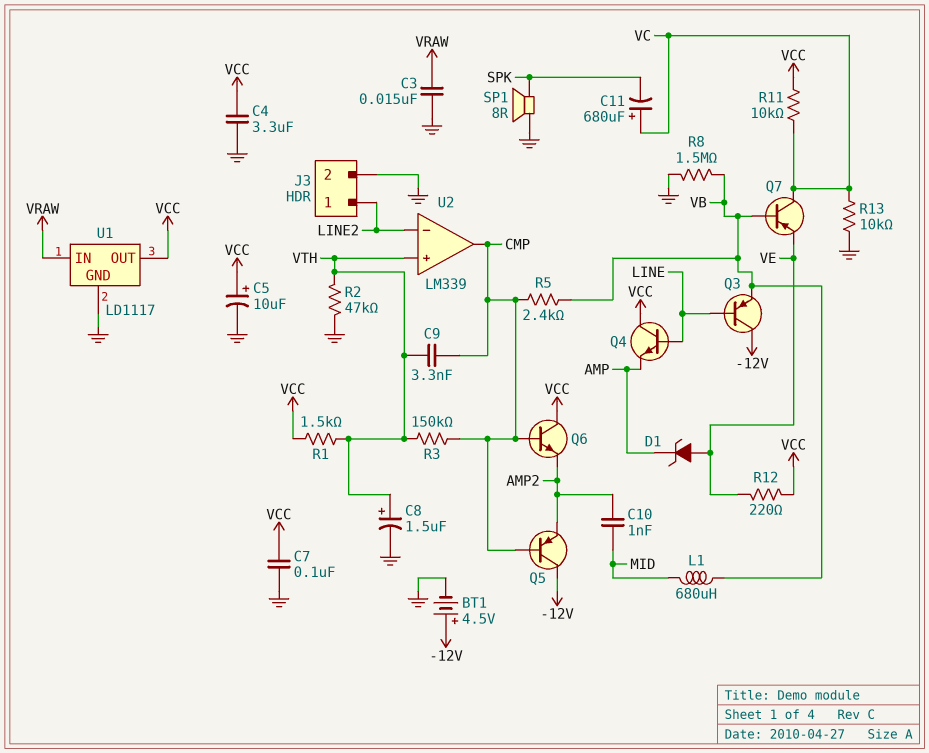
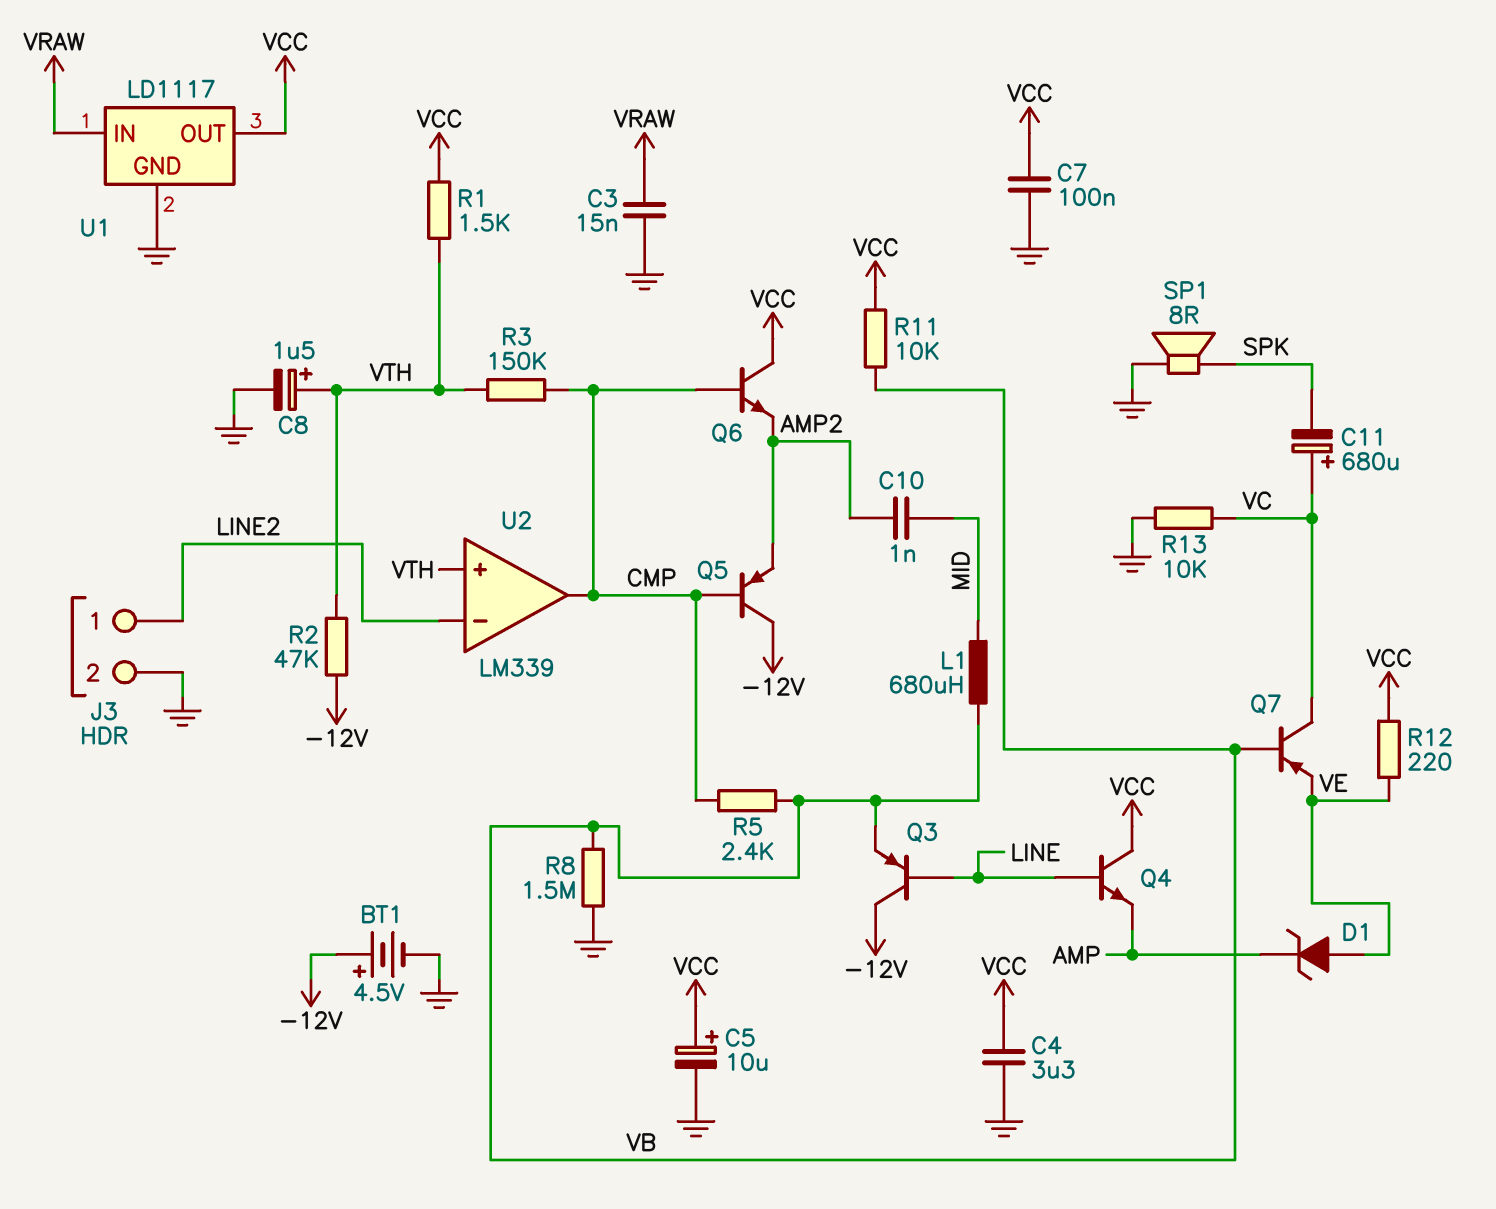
C9: 3.3nF (CMP, VTH) -> none
R2: 47k (GND, VTH) -> 47k (-12V, VTH)
R11: 10k (VC, VCC) -> 10k (VB, VCC)

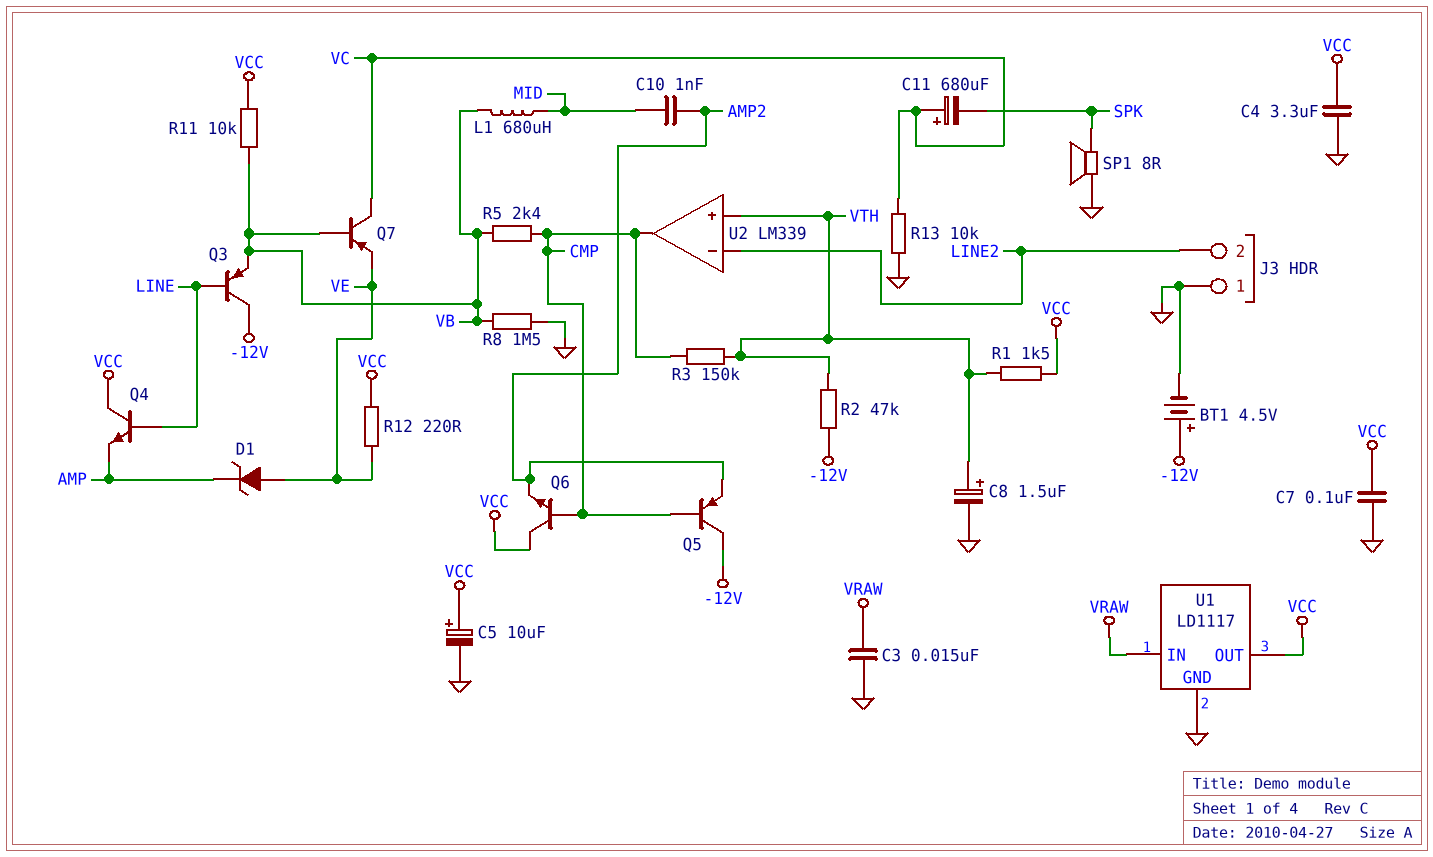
J3 pin 1: LINE2 -> GND
J3 pin 2: GND -> LINE2

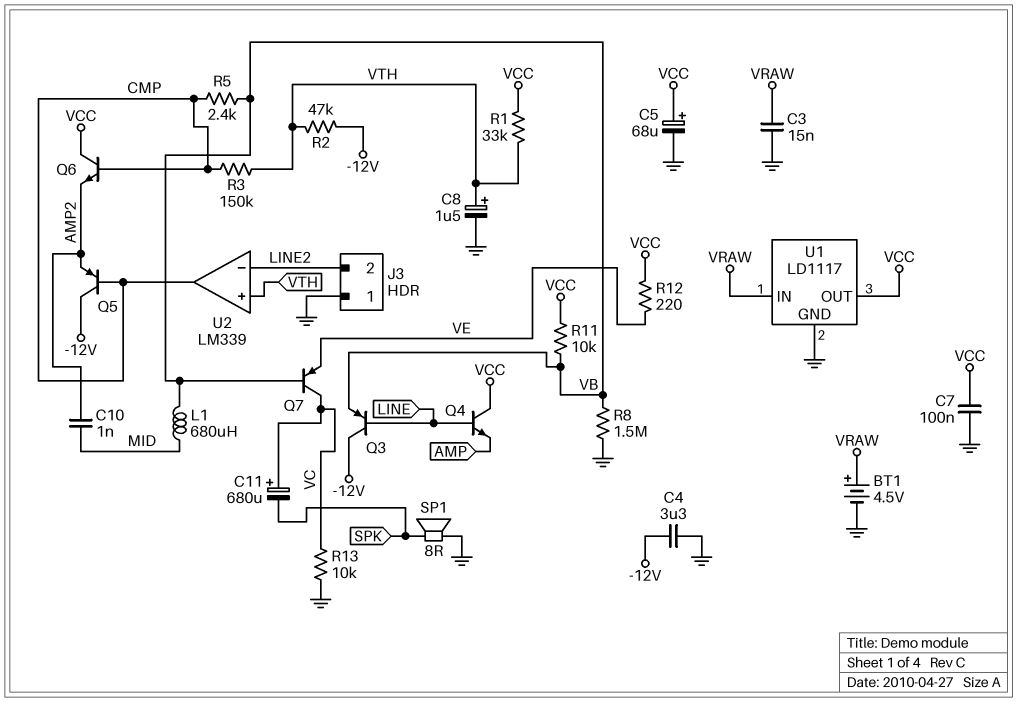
BT1: 4.5V (plus -12V, minus GND) -> 4.5V (plus VRAW, minus GND)
C4: 3.3uF (GND, VCC) -> 3.3uF (-12V, GND)
C5: 10uF (plus VCC, minus GND) -> 68uF (plus VCC, minus GND)
D1: zener (A VE, K AMP) -> none
R1: 1.5k (VCC, VTH) -> 33k (VCC, VTH)

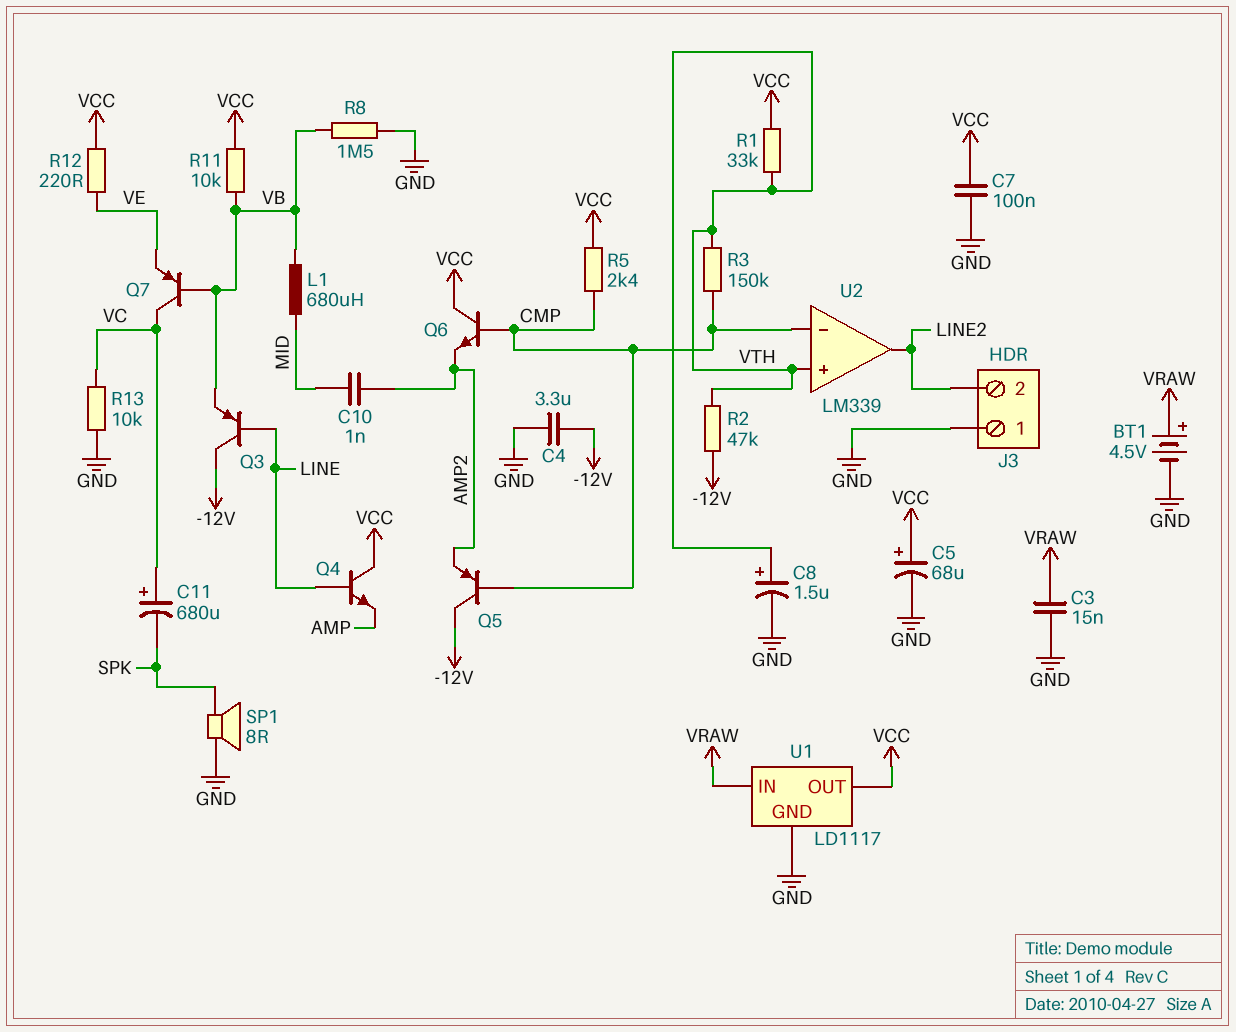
R5: 2.4k (CMP, VB) -> 2.4k (CMP, VCC)
U2 pin in-: LINE2 -> CMP
U2 pin out: CMP -> LINE2

